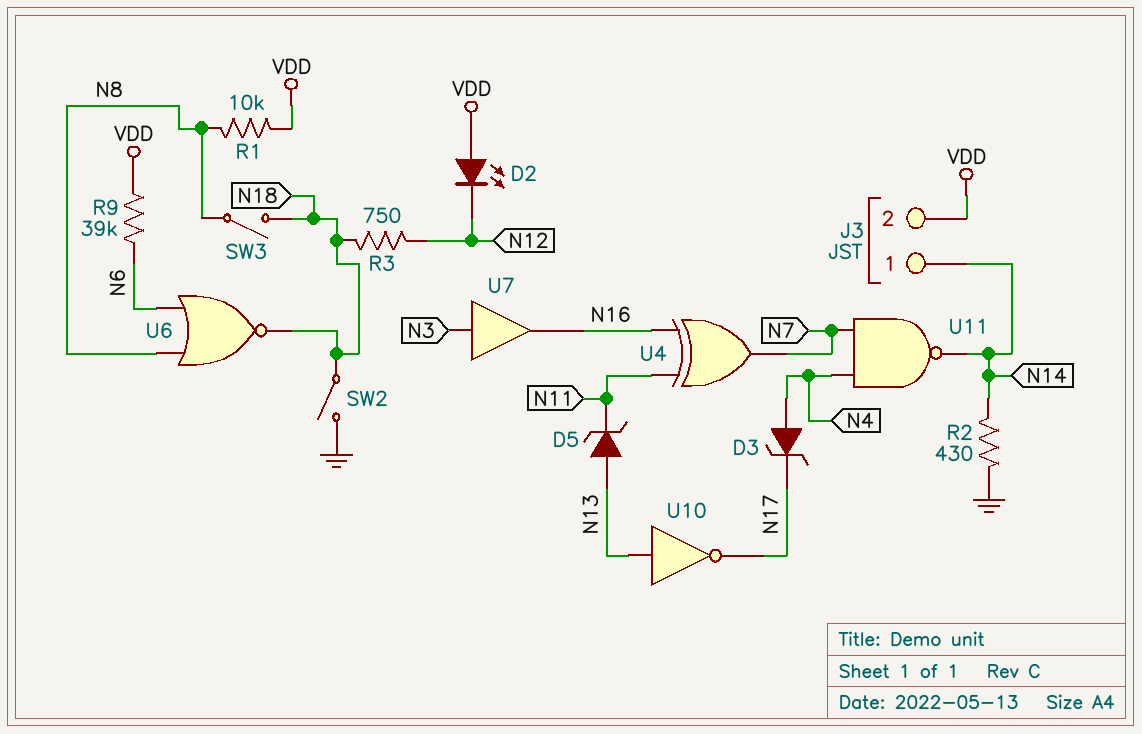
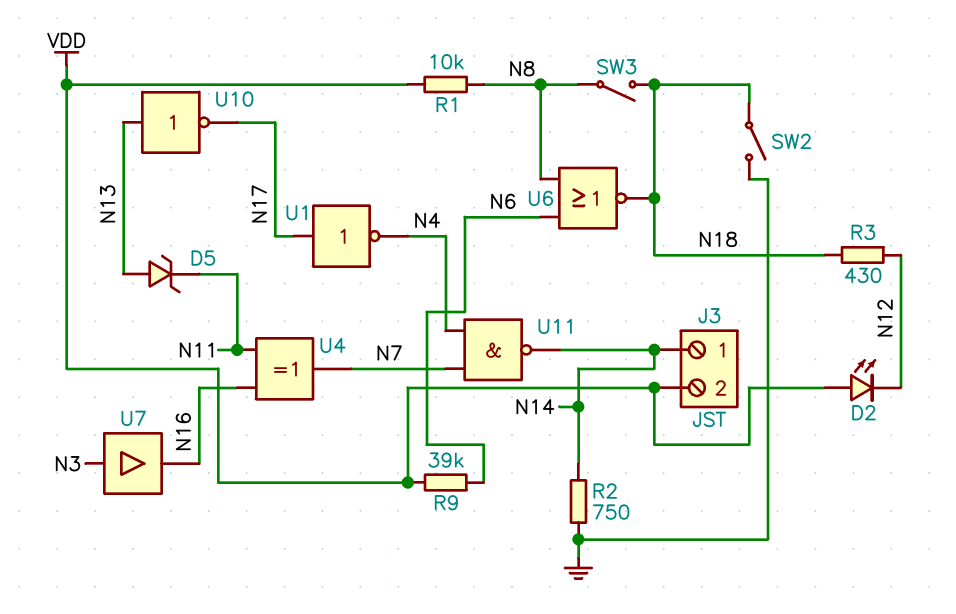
D3: zener (A N4, K N17) -> none
R2: 430 (GND, N14) -> 750 (GND, N14)
R3: 750 (N12, N18) -> 430 (N12, N18)
U1: none -> NOT (in N17, out N4)

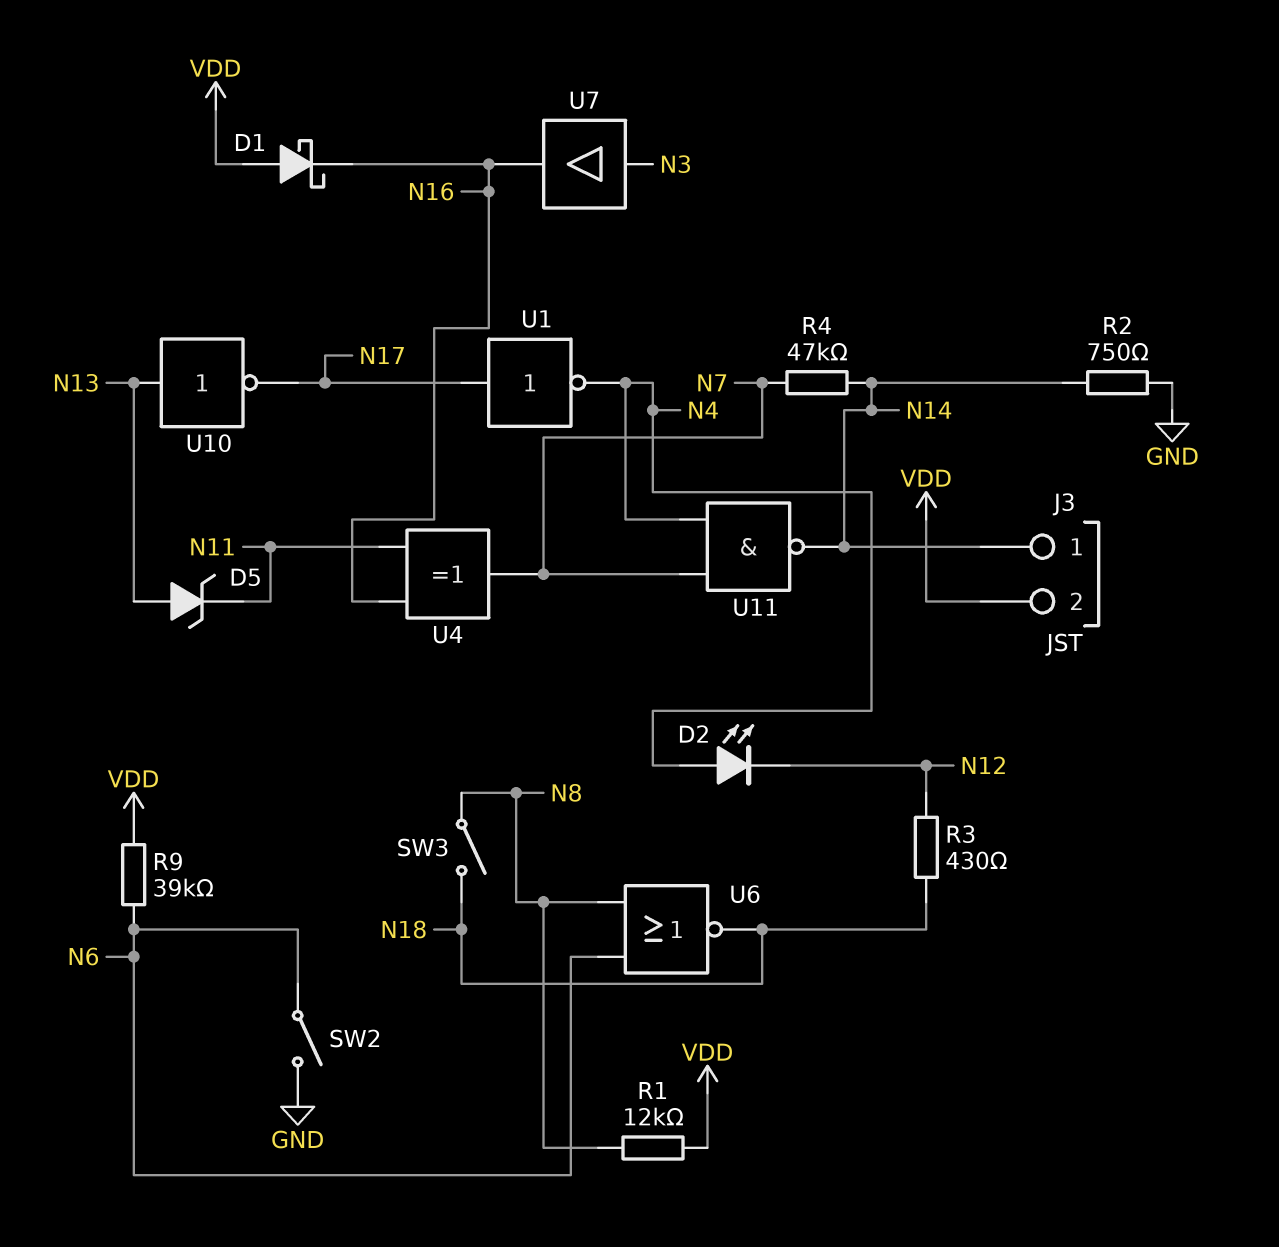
D1: none -> schottky (A VDD, K N16)
D2: LED (A VDD, K N12) -> LED (A N4, K N12)
R1: 10k (N8, VDD) -> 12k (N8, VDD)
R4: none -> 47k (N7, N14)
SW2: switch (GND, N18) -> switch (GND, N6)

